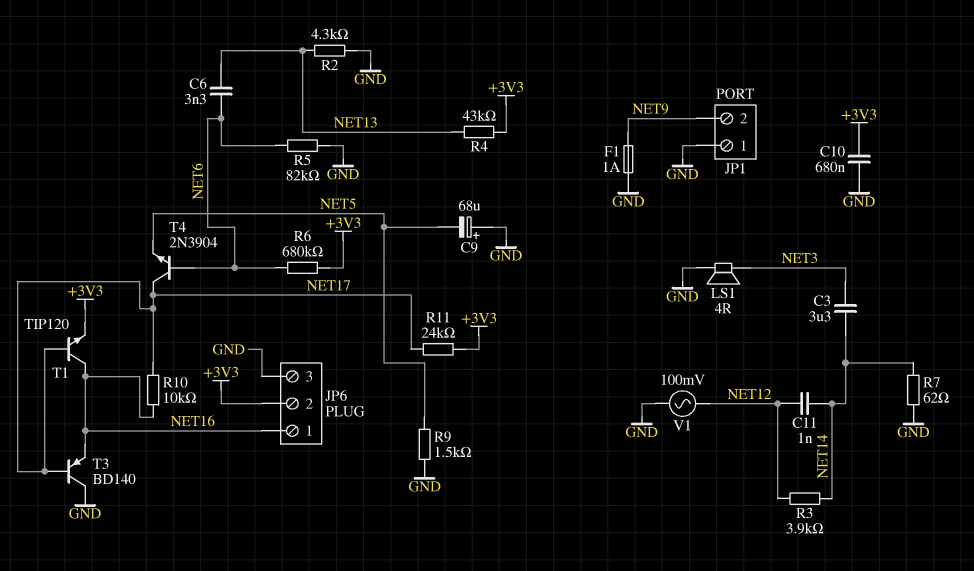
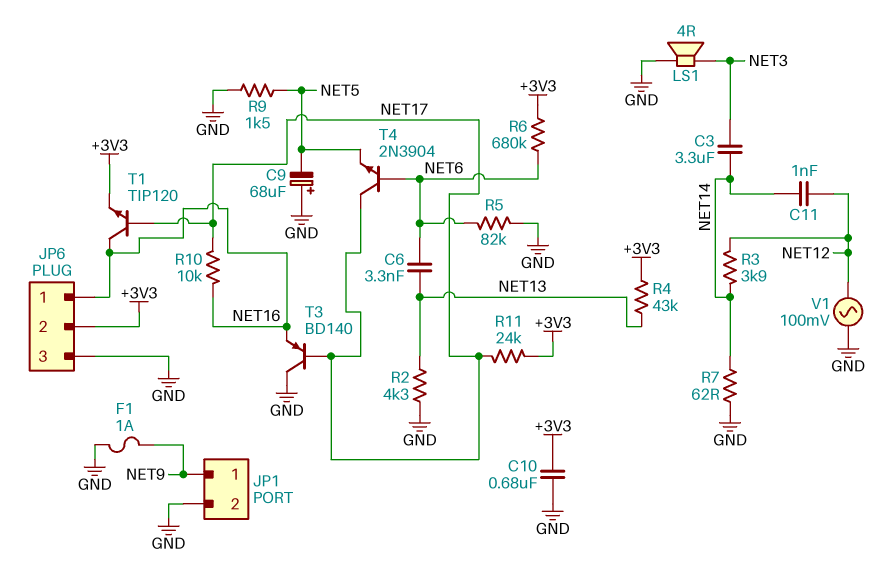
JP1 pin 1: GND -> NET9
JP1 pin 2: NET9 -> GND

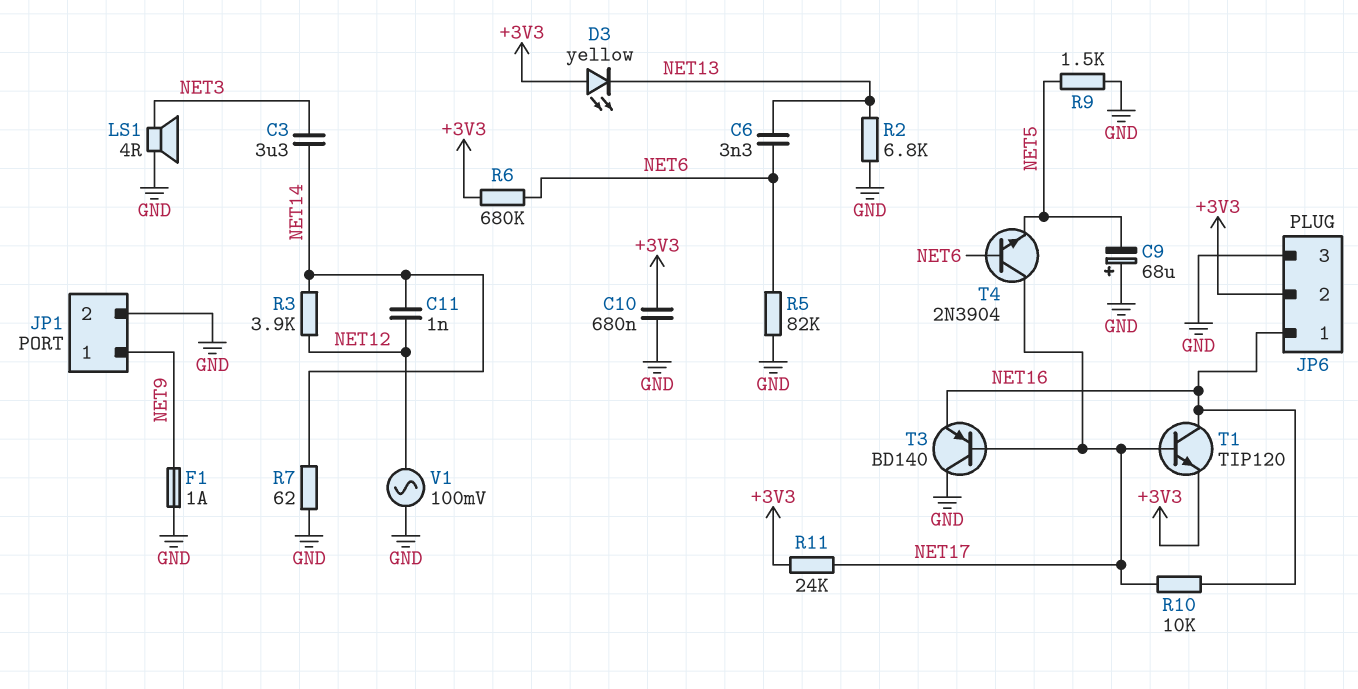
D3: none -> LED yellow (A +3V3, K NET13)
R2: 4.3k (GND, NET13) -> 6.8k (GND, NET13)
R4: 43k (+3V3, NET13) -> none

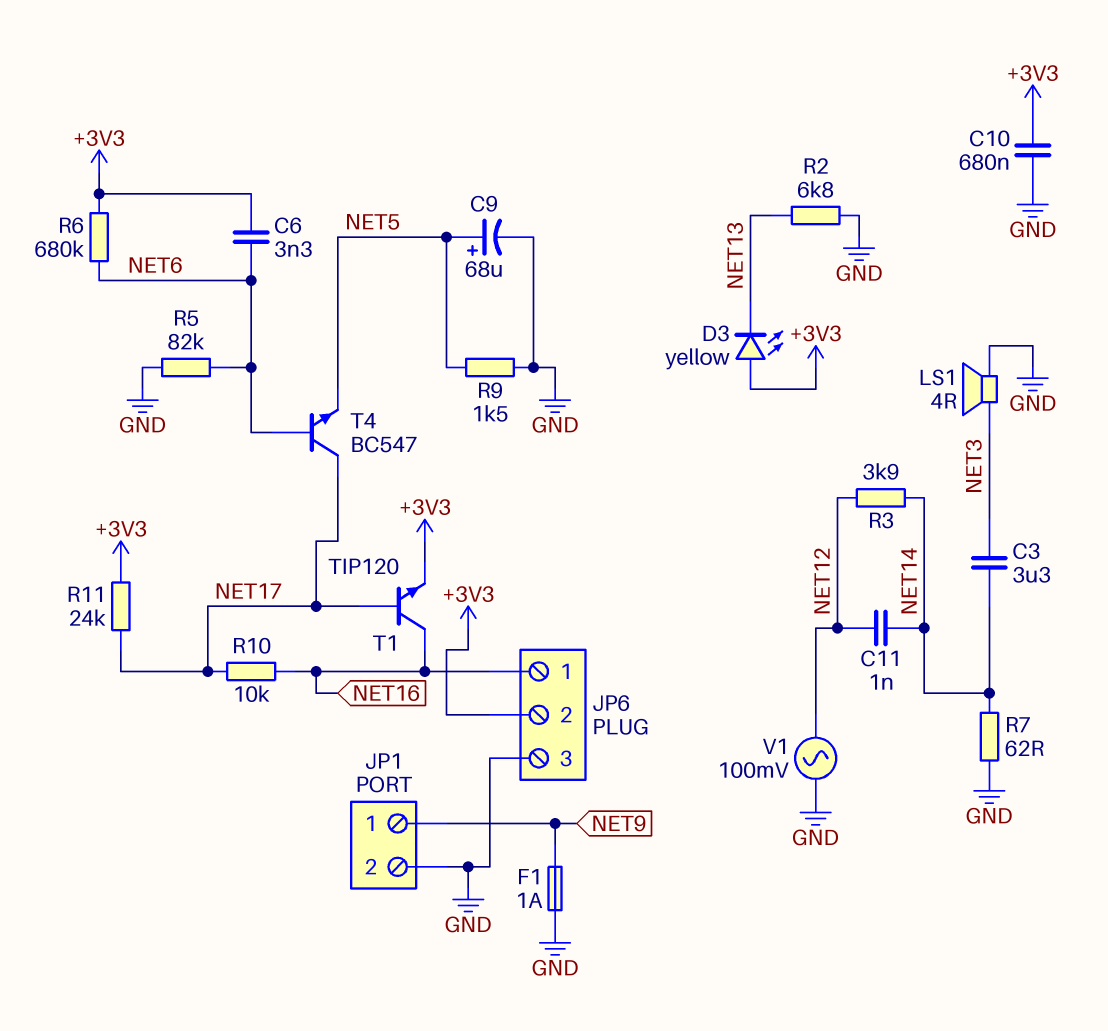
C6: 3.3nF (NET6, NET13) -> 3.3nF (+3V3, NET6)
C9: 68uF (plus GND, minus NET5) -> 68uF (plus NET5, minus GND)
T3: PNP BD140 (B NET17, C GND, E NET16) -> none
T4: NPN 2N3904 (B NET6, C NET17, E NET5) -> NPN BC547 (B NET6, C NET17, E NET5)

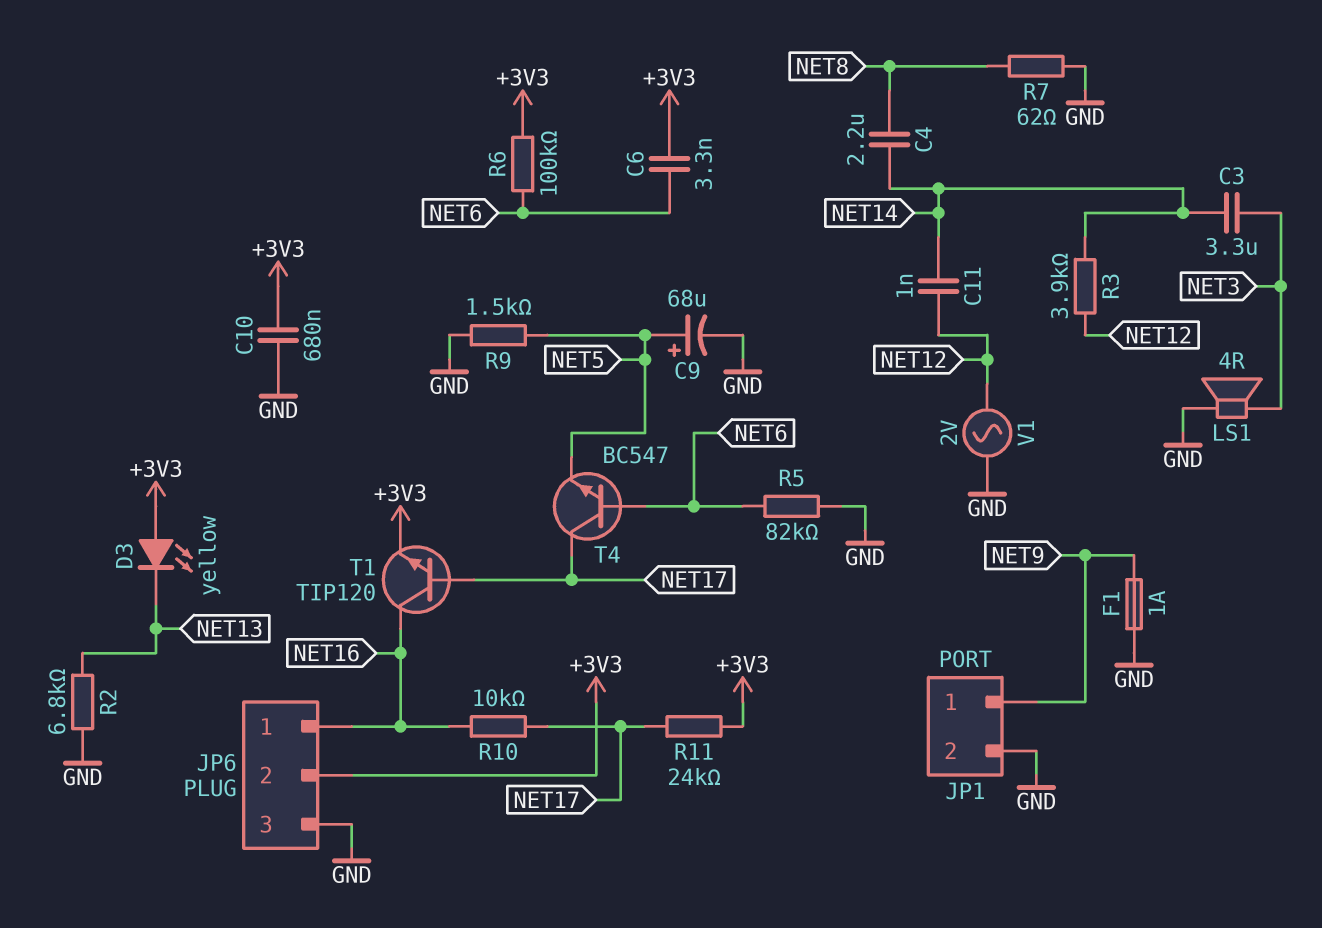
C4: none -> 2.2uF (NET8, NET14)
R6: 680k (+3V3, NET6) -> 100k (+3V3, NET6)
R7: 62 (GND, NET14) -> 62 (GND, NET8)
V1: AC 100mV (GND, NET12) -> AC 2V (GND, NET12)

